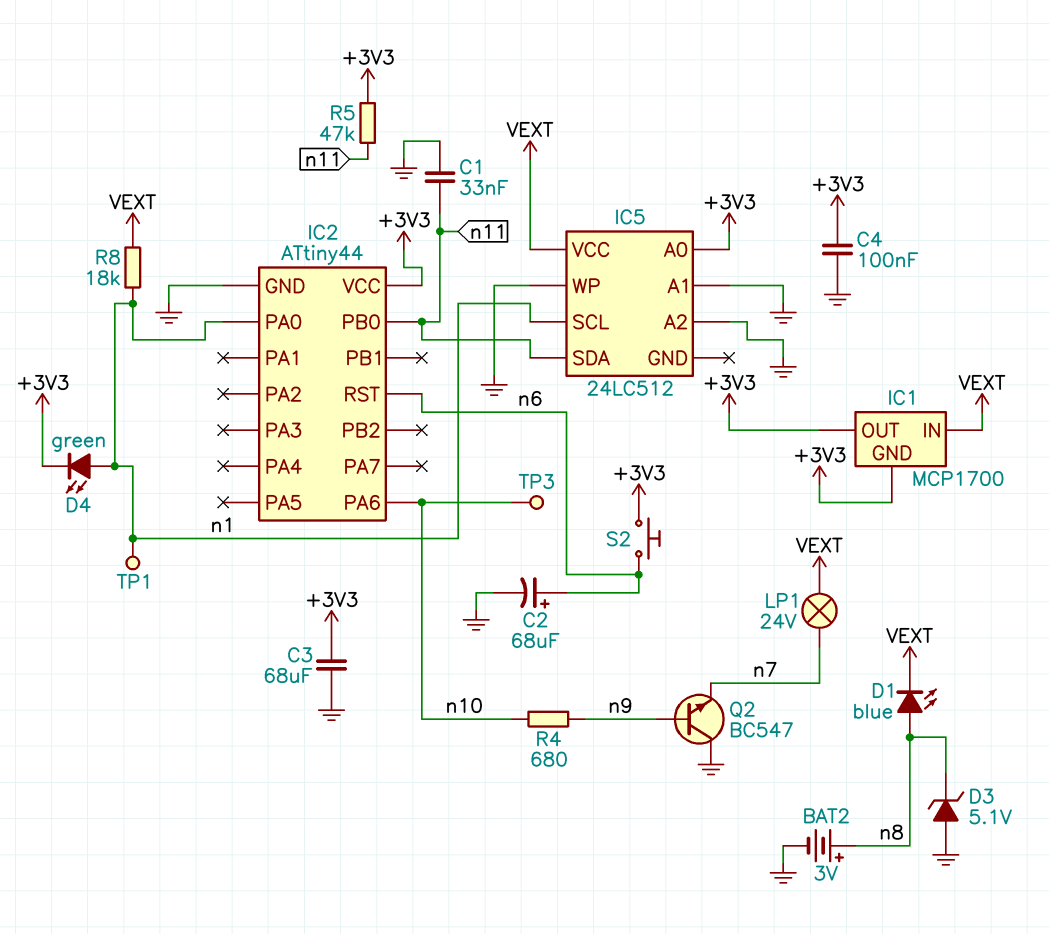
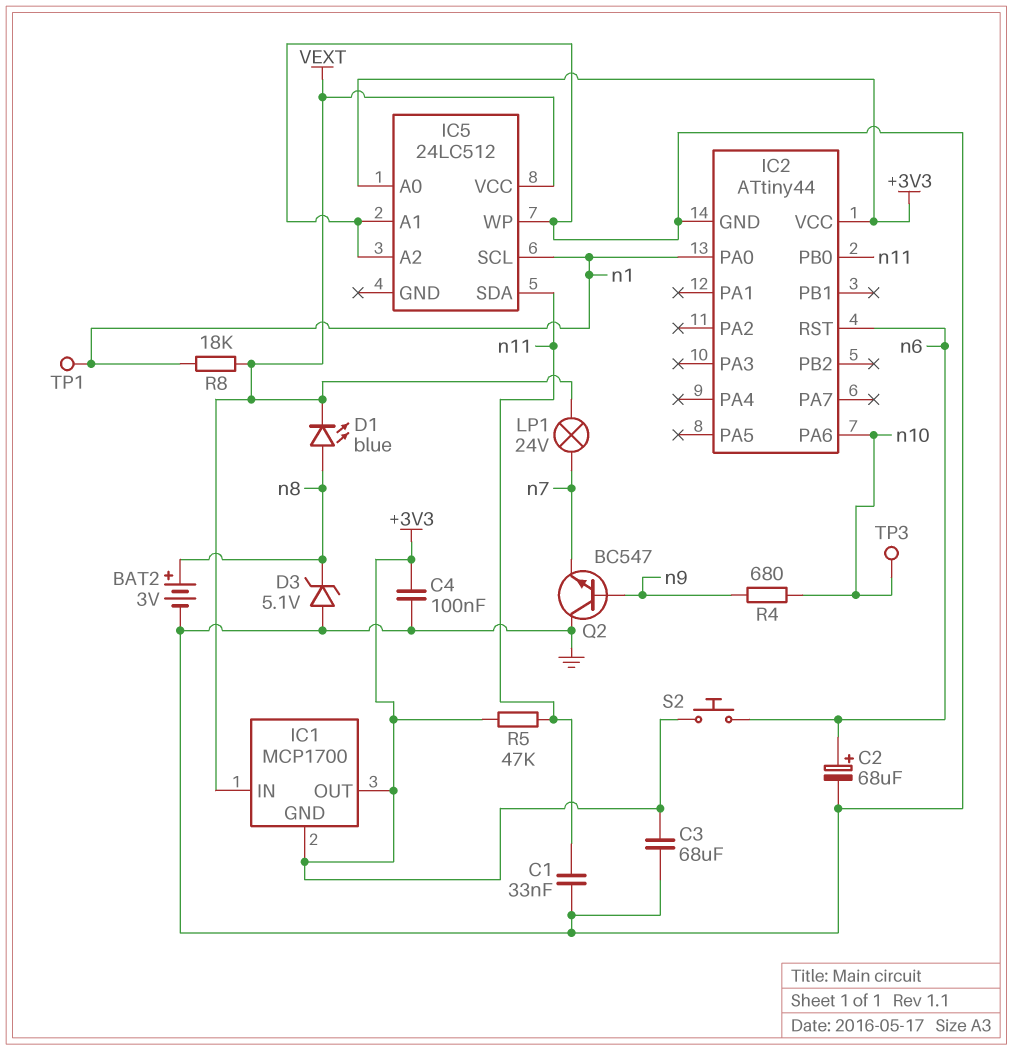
D4: LED green (A n1, K +3V3) -> none

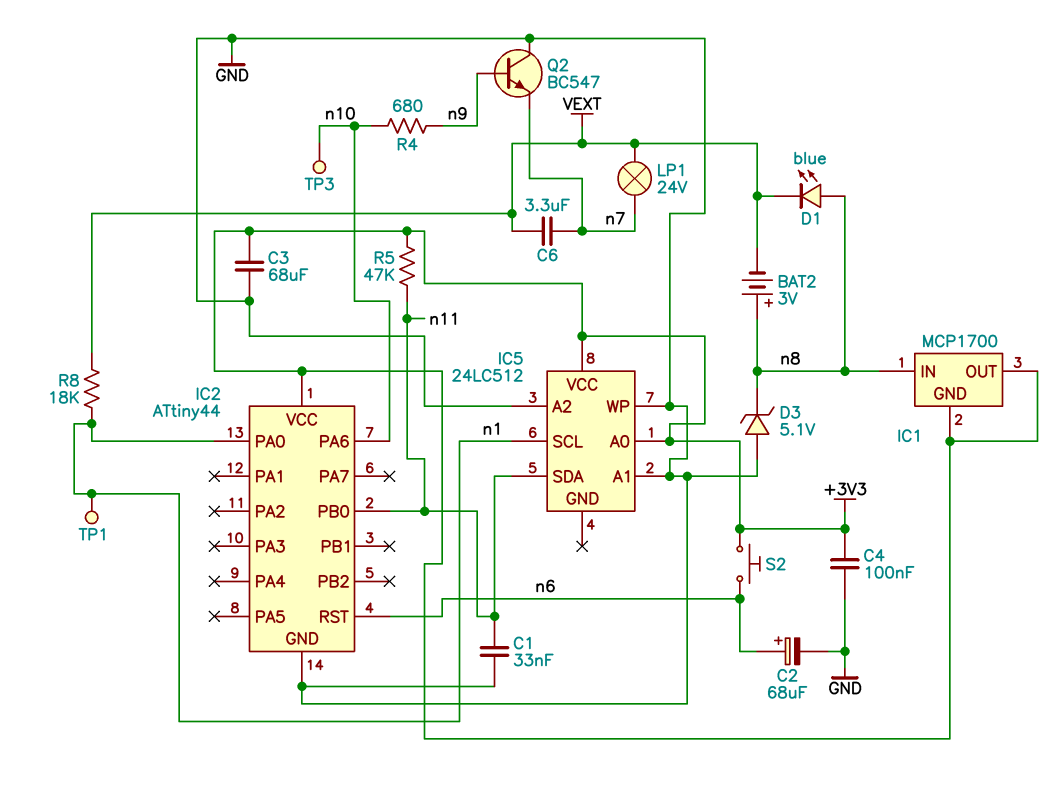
BAT2: 3V (plus n8, minus GND) -> 3V (plus n8, minus VEXT)
C6: none -> 3.3uF (VEXT, n7)
IC1 pin IN: VEXT -> n8
IC5 pin VCC: VEXT -> +3V3

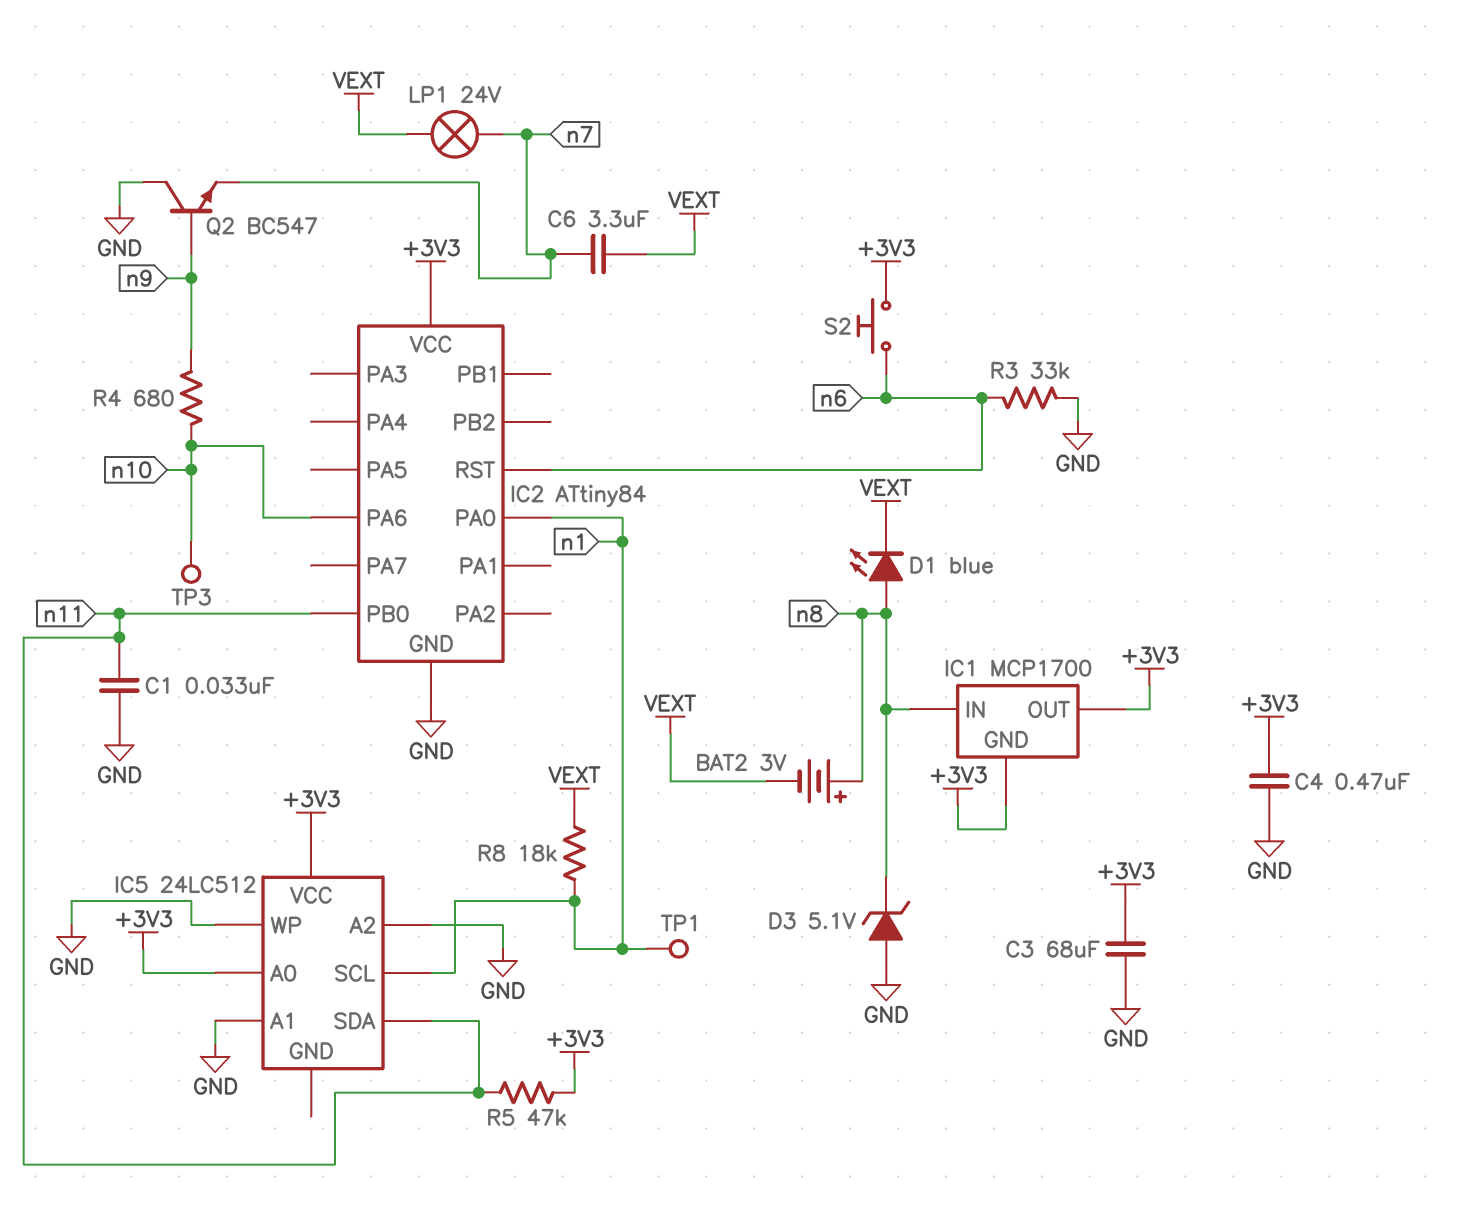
C2: 68uF (plus n6, minus GND) -> none
C4: 100nF (+3V3, GND) -> 470nF (+3V3, GND)
IC2: ATtiny44 -> ATtiny84
R3: none -> 33k (GND, n6)

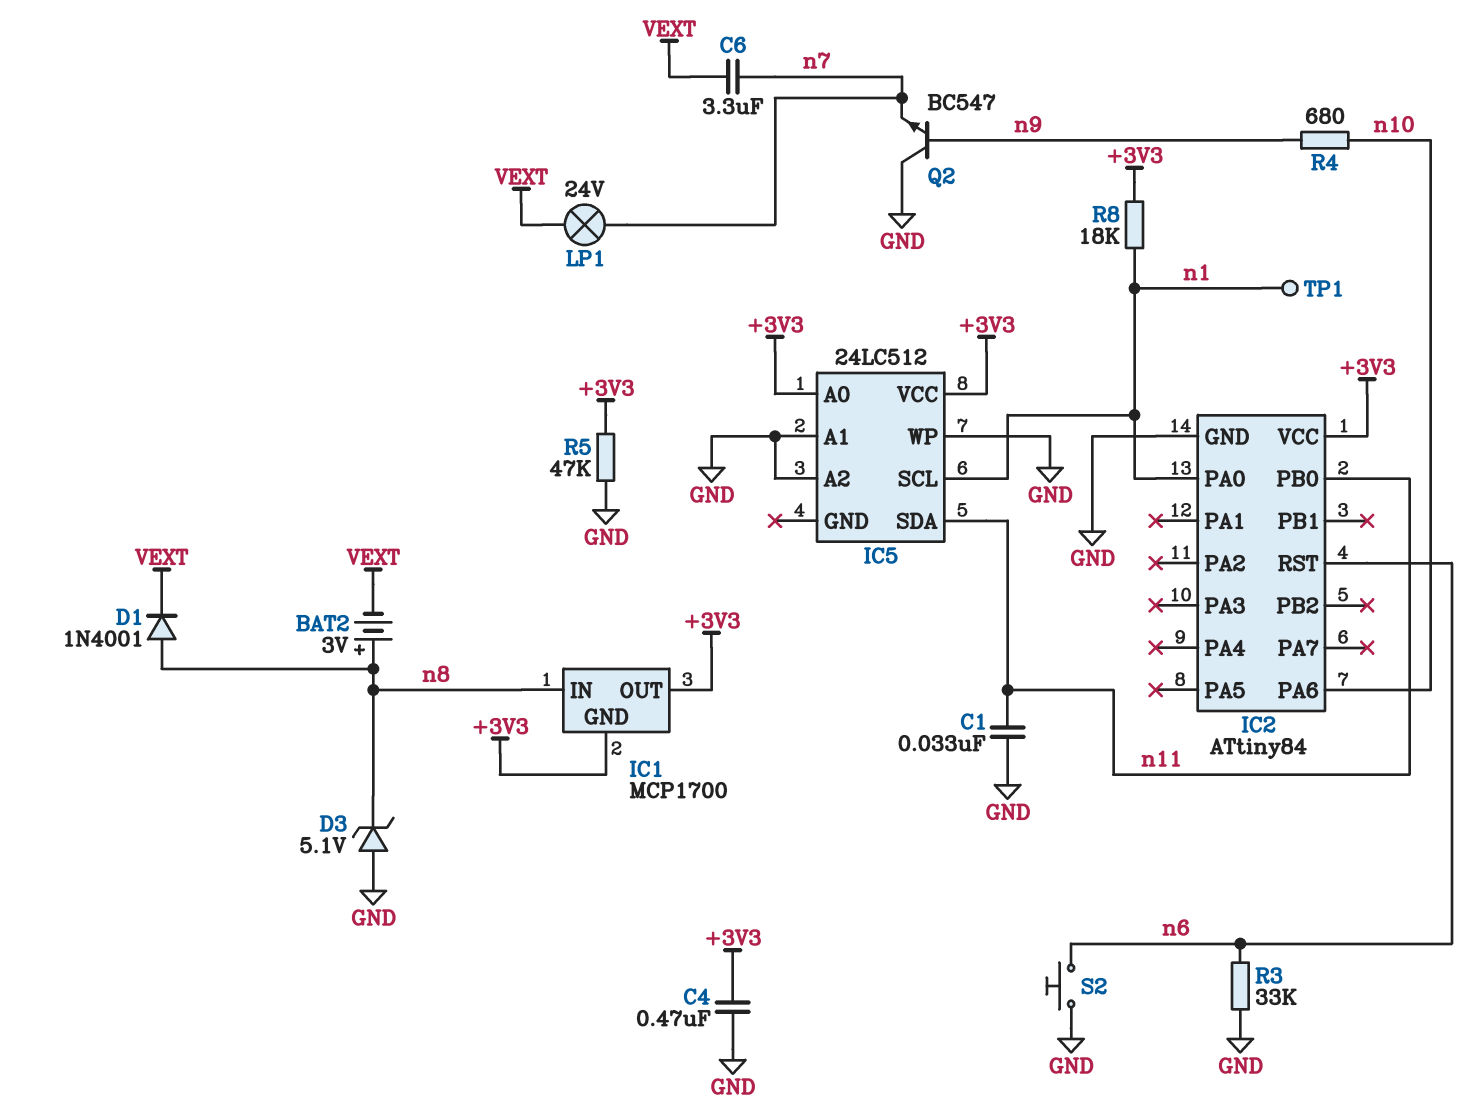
C3: 68uF (+3V3, GND) -> none
D1: LED blue (A n8, K VEXT) -> diode 1N4001 (A n8, K VEXT)
R5: 47k (+3V3, n11) -> 47k (+3V3, GND)
R8: 18k (VEXT, n1) -> 18k (+3V3, n1)
S2: button (+3V3, n6) -> button (GND, n6)
TP3: test point (n10) -> none

